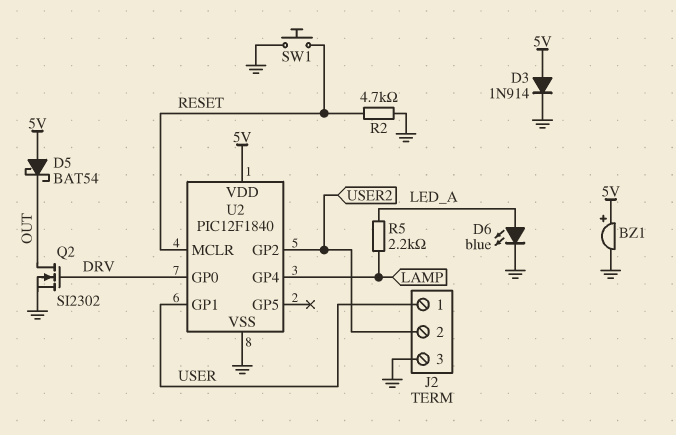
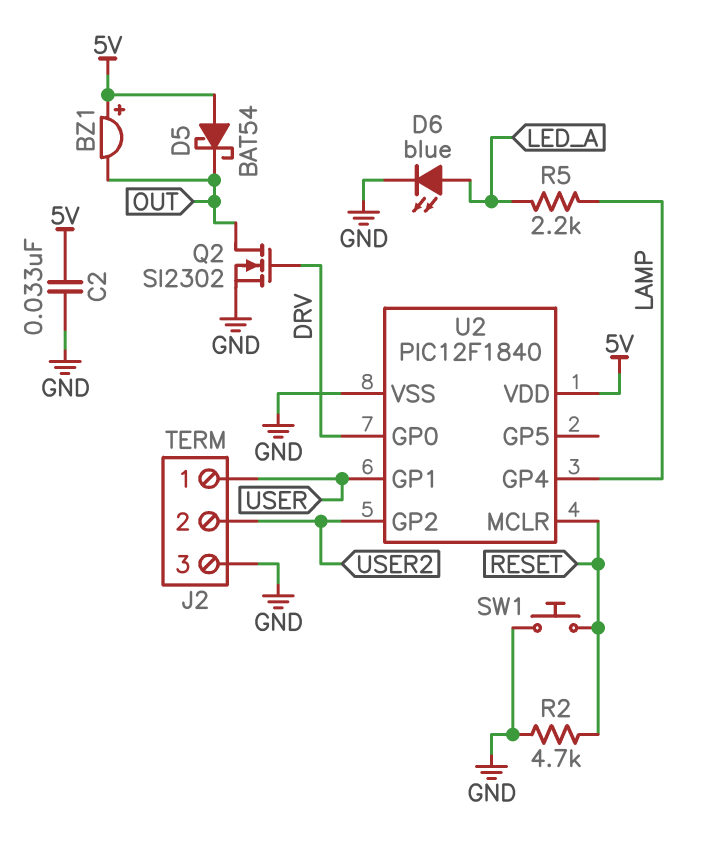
BZ1: buzzer (plus 5V, minus GND) -> buzzer (plus 5V, minus OUT)
C2: none -> 33nF (5V, GND)
D3: diode 1N914 (A 5V, K GND) -> none

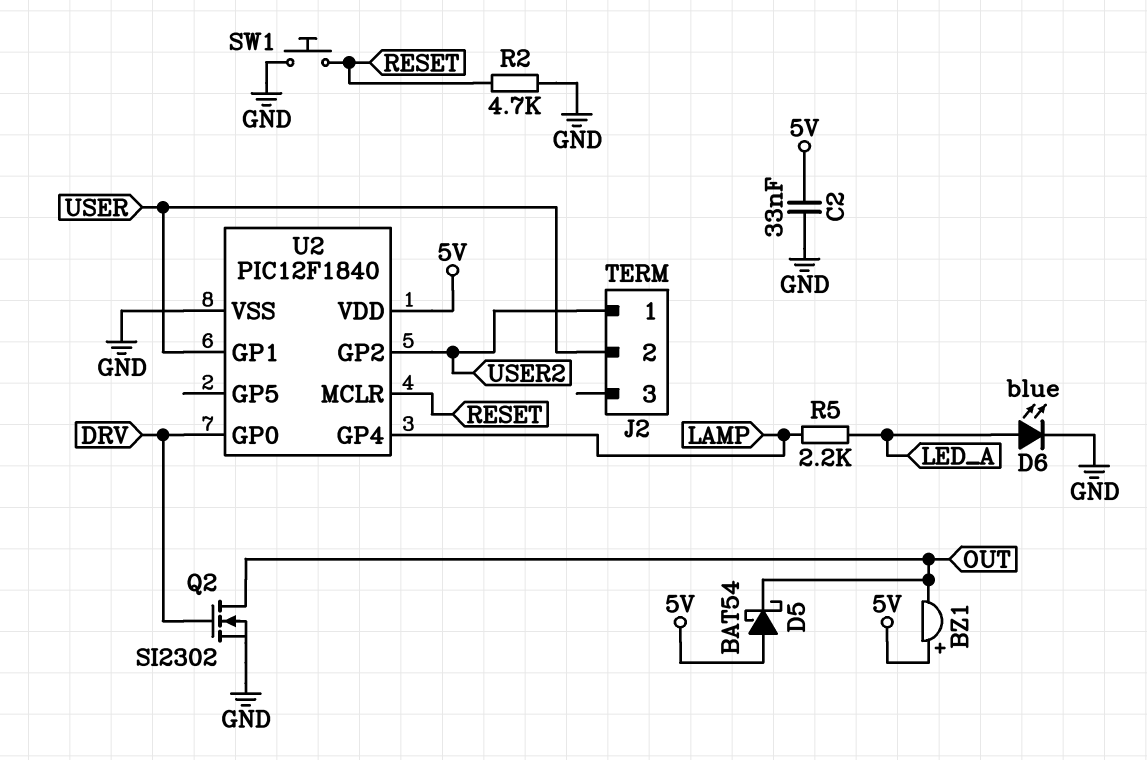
J2 pin 1: USER -> USER2
J2 pin 2: USER2 -> USER
J2 pin 3: GND -> none

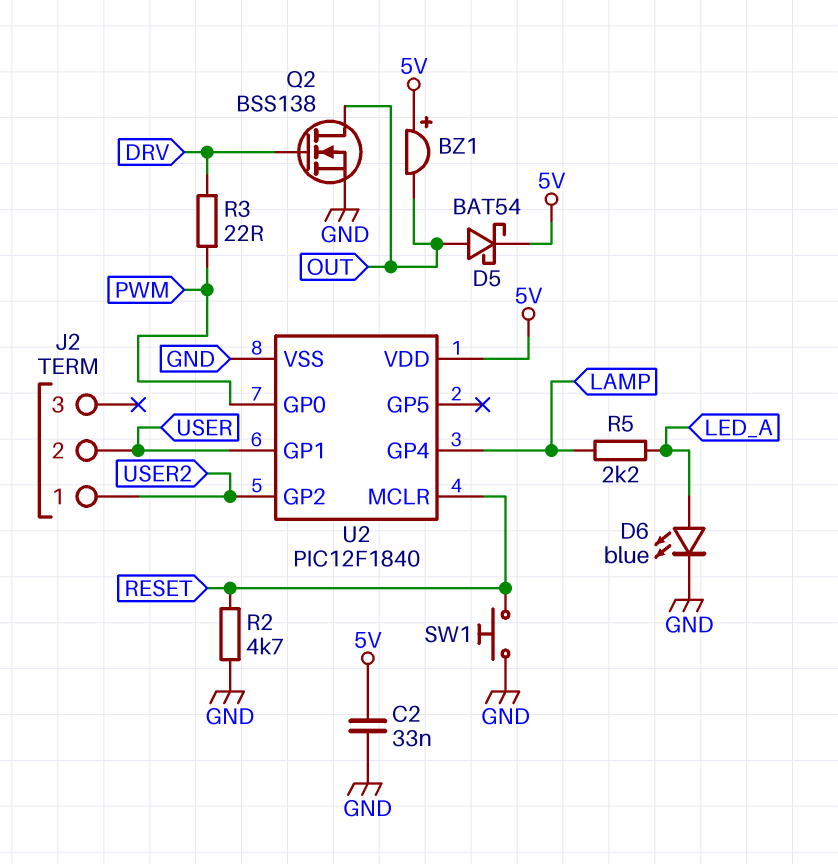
D5: schottky BAT54 (A 5V, K OUT) -> schottky BAT54 (A OUT, K 5V)
Q2: NMOS SI2302 (G DRV, D OUT, S GND) -> NMOS BSS138 (G DRV, D OUT, S GND)
R3: none -> 22 (DRV, PWM)
U2 pin GP0: DRV -> PWM

